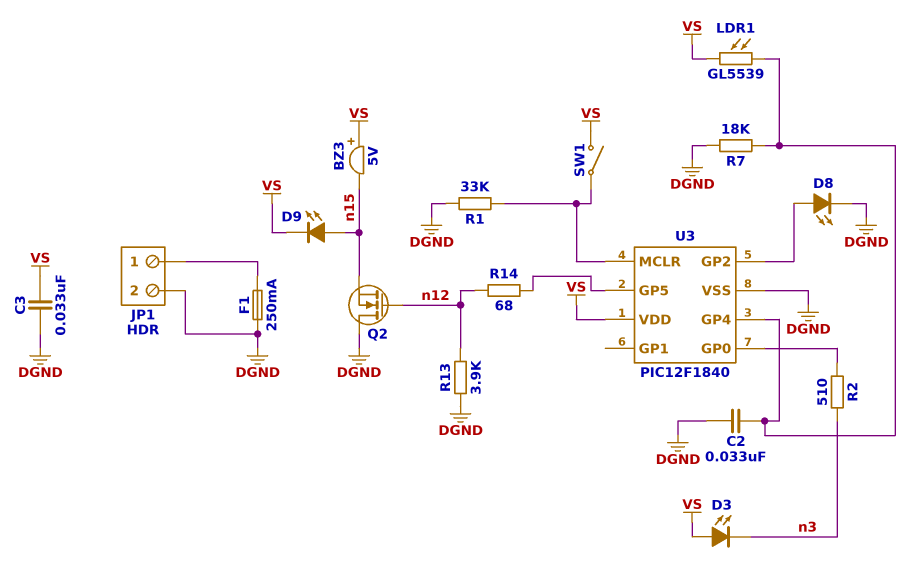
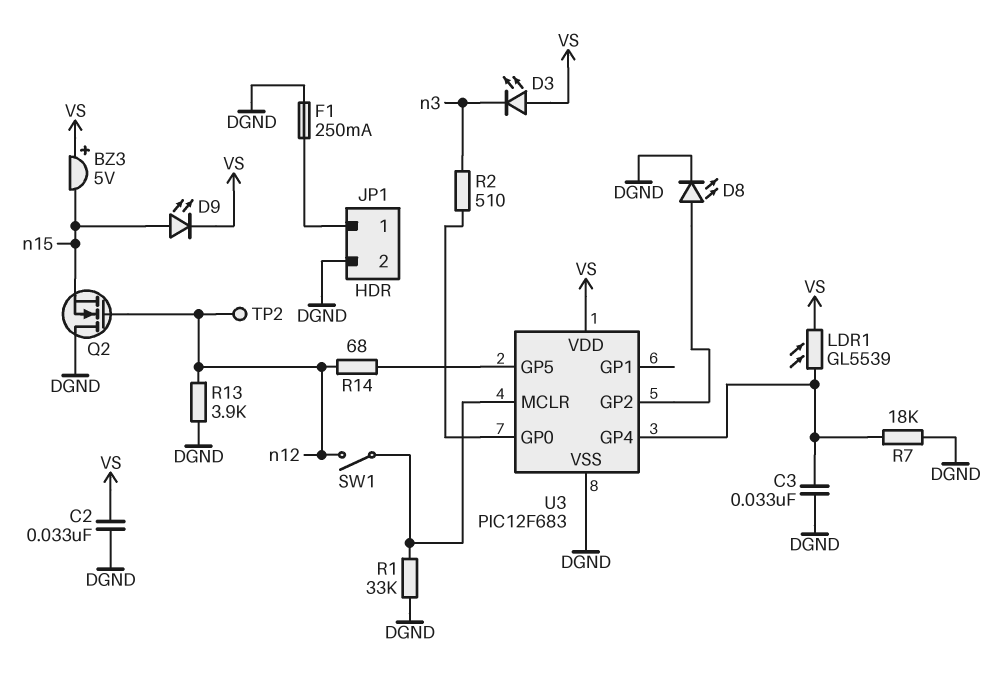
C2: 33nF (DGND, U3/GP4) -> 33nF (DGND, VS)
C3: 33nF (DGND, VS) -> 33nF (DGND, U3/GP4)
SW1: switch (U3/MCLR, VS) -> switch (U3/MCLR, n12)
TP2: none -> test point (n12)
U3: PIC12F1840 -> PIC12F683

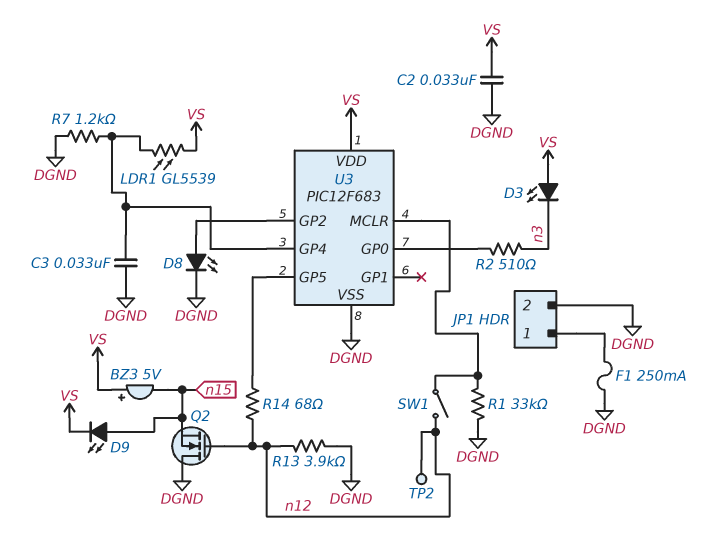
R7: 18k (DGND, U3/GP4) -> 1.2k (DGND, U3/GP4)

